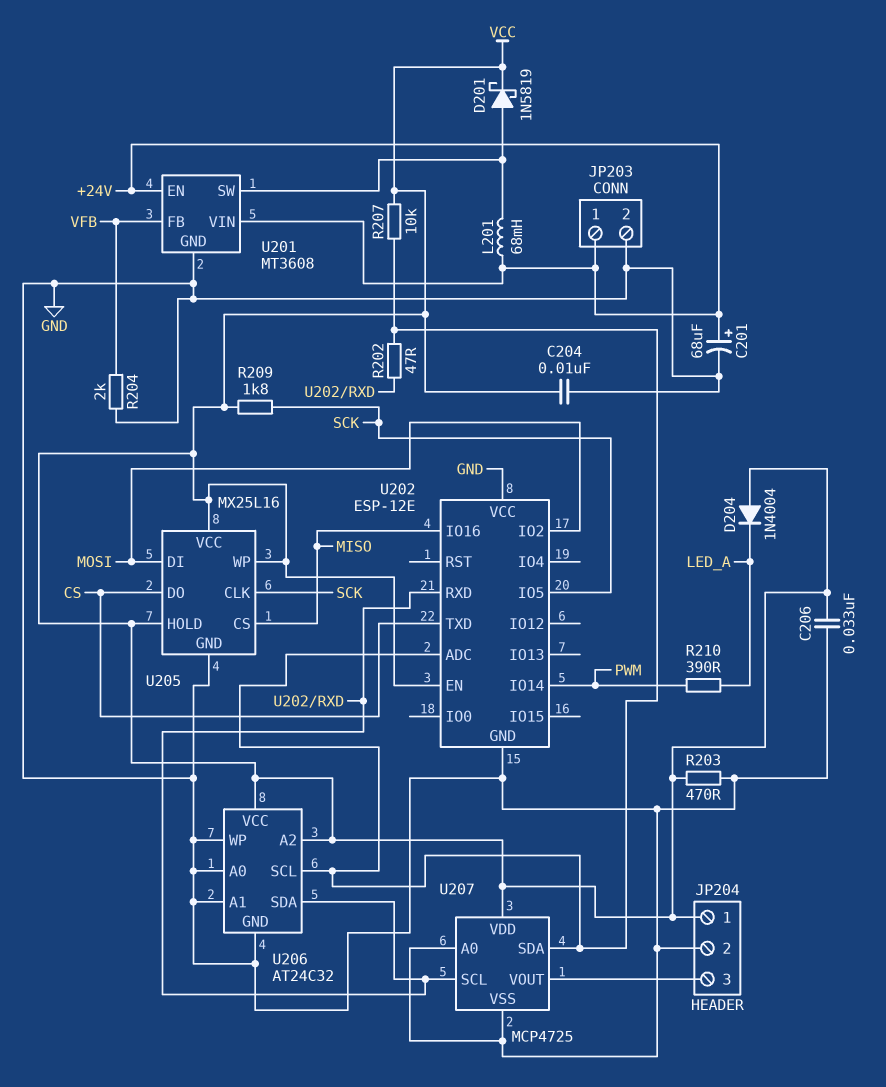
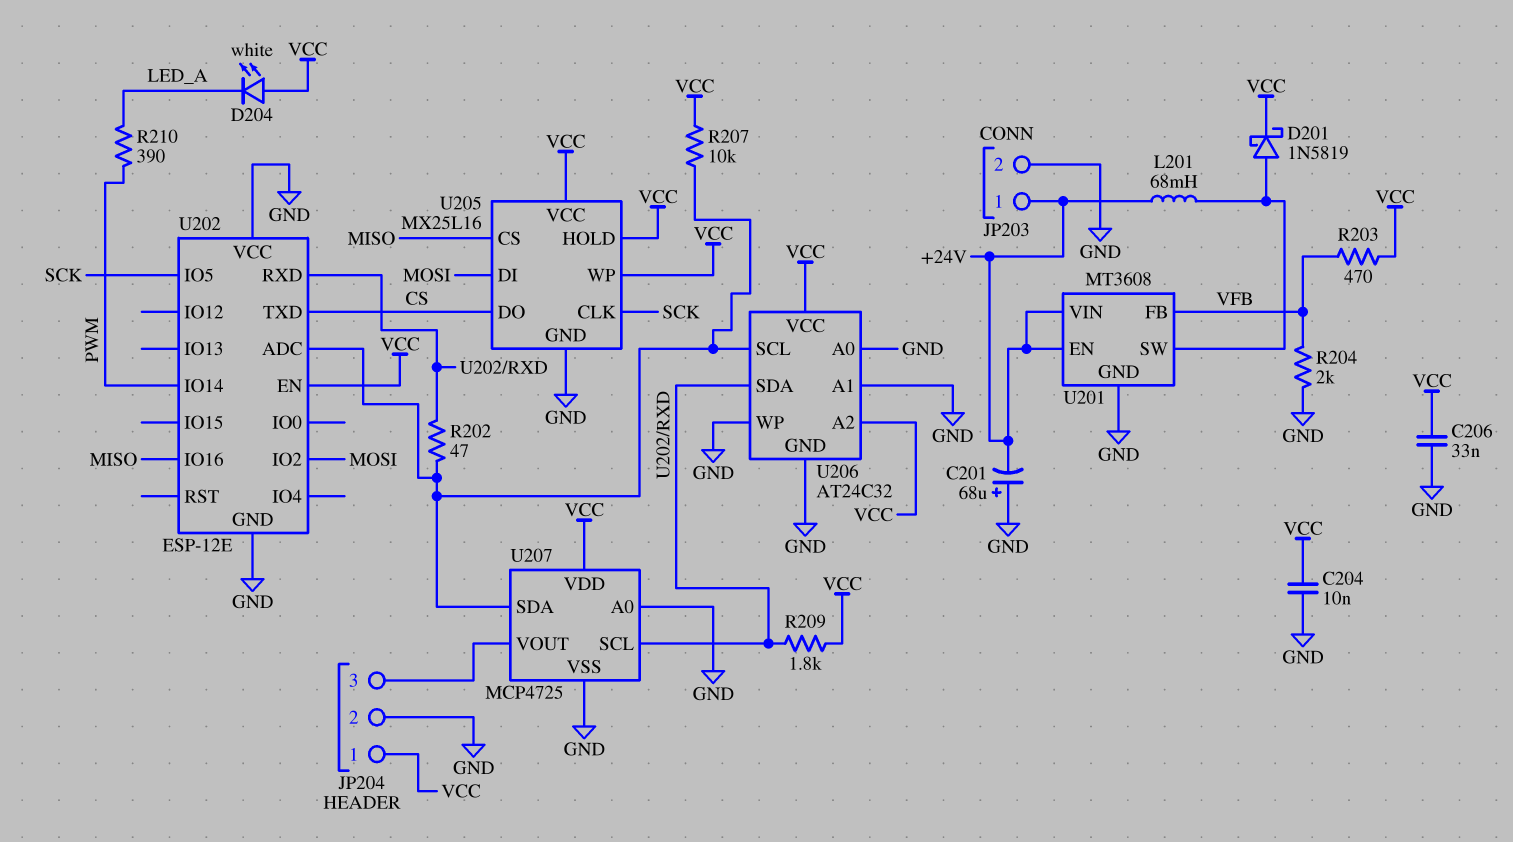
C201: 68uF (plus +24V, minus GND) -> 68uF (plus GND, minus +24V)
D204: diode 1N4004 (A VCC, K LED_A) -> LED white (A VCC, K LED_A)
R203: 470 (GND, VCC) -> 470 (VCC, VFB)
R209: 1.8k (SCK, VCC) -> 1.8k (U202/RXD, VCC)

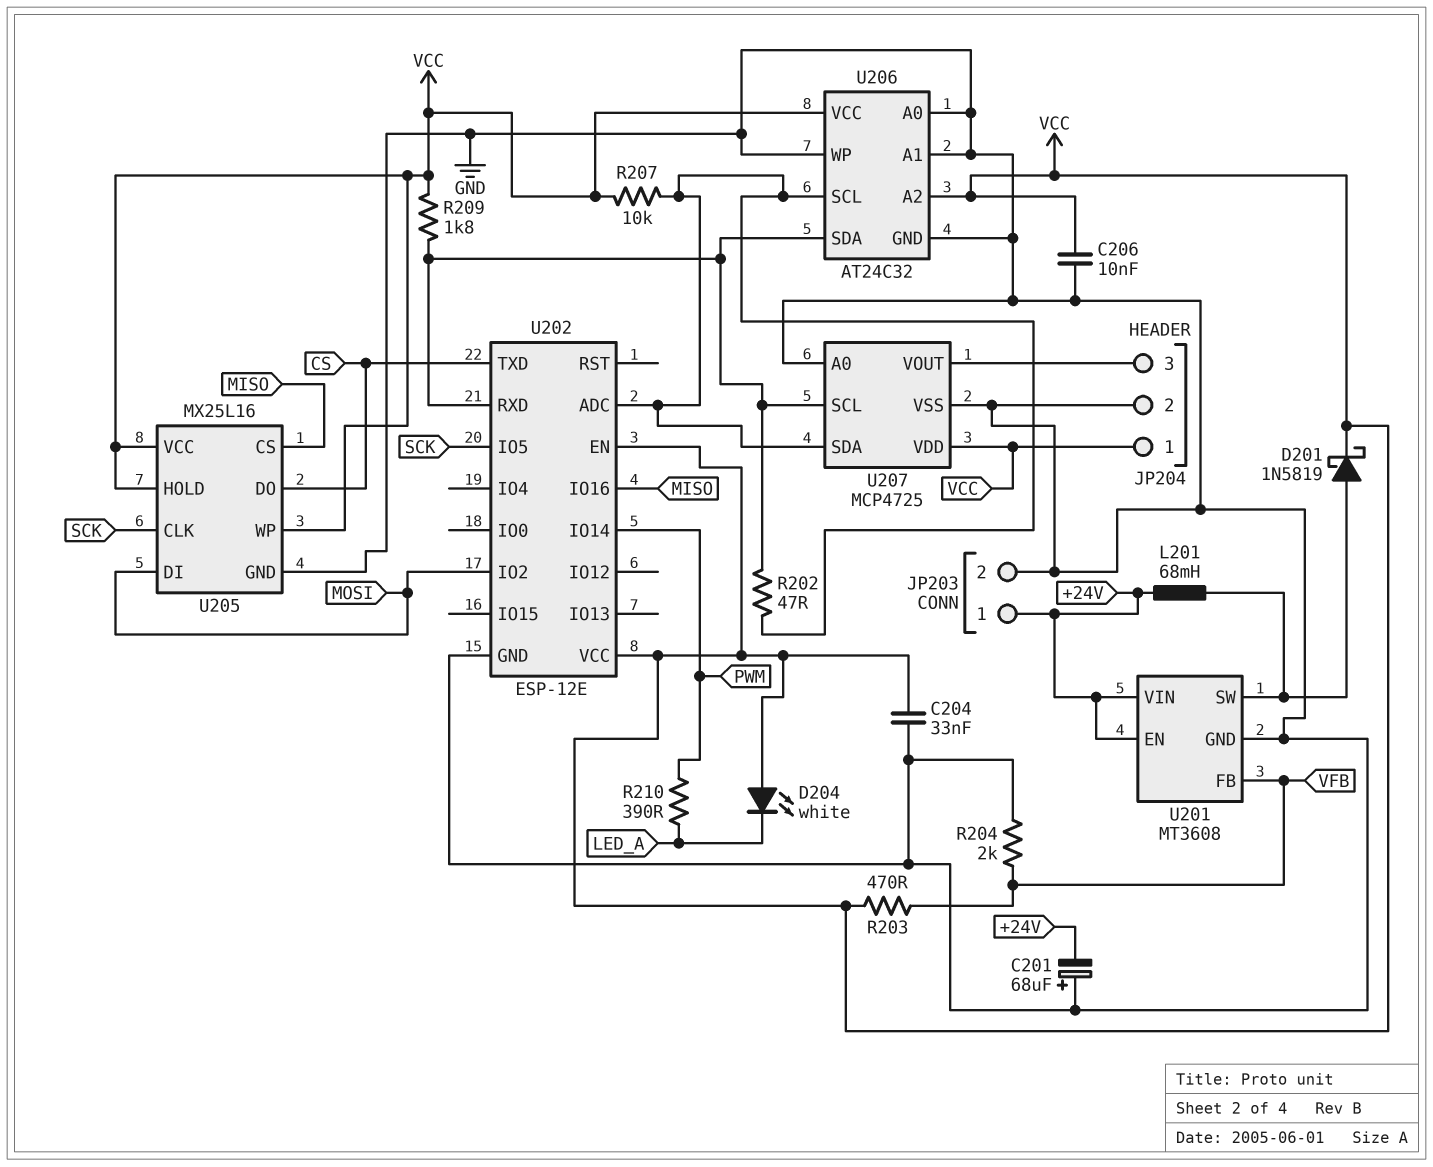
C204: 10nF (GND, VCC) -> 33nF (GND, VCC)
C206: 33nF (GND, VCC) -> 10nF (GND, VCC)
U202 pin VCC: GND -> VCC

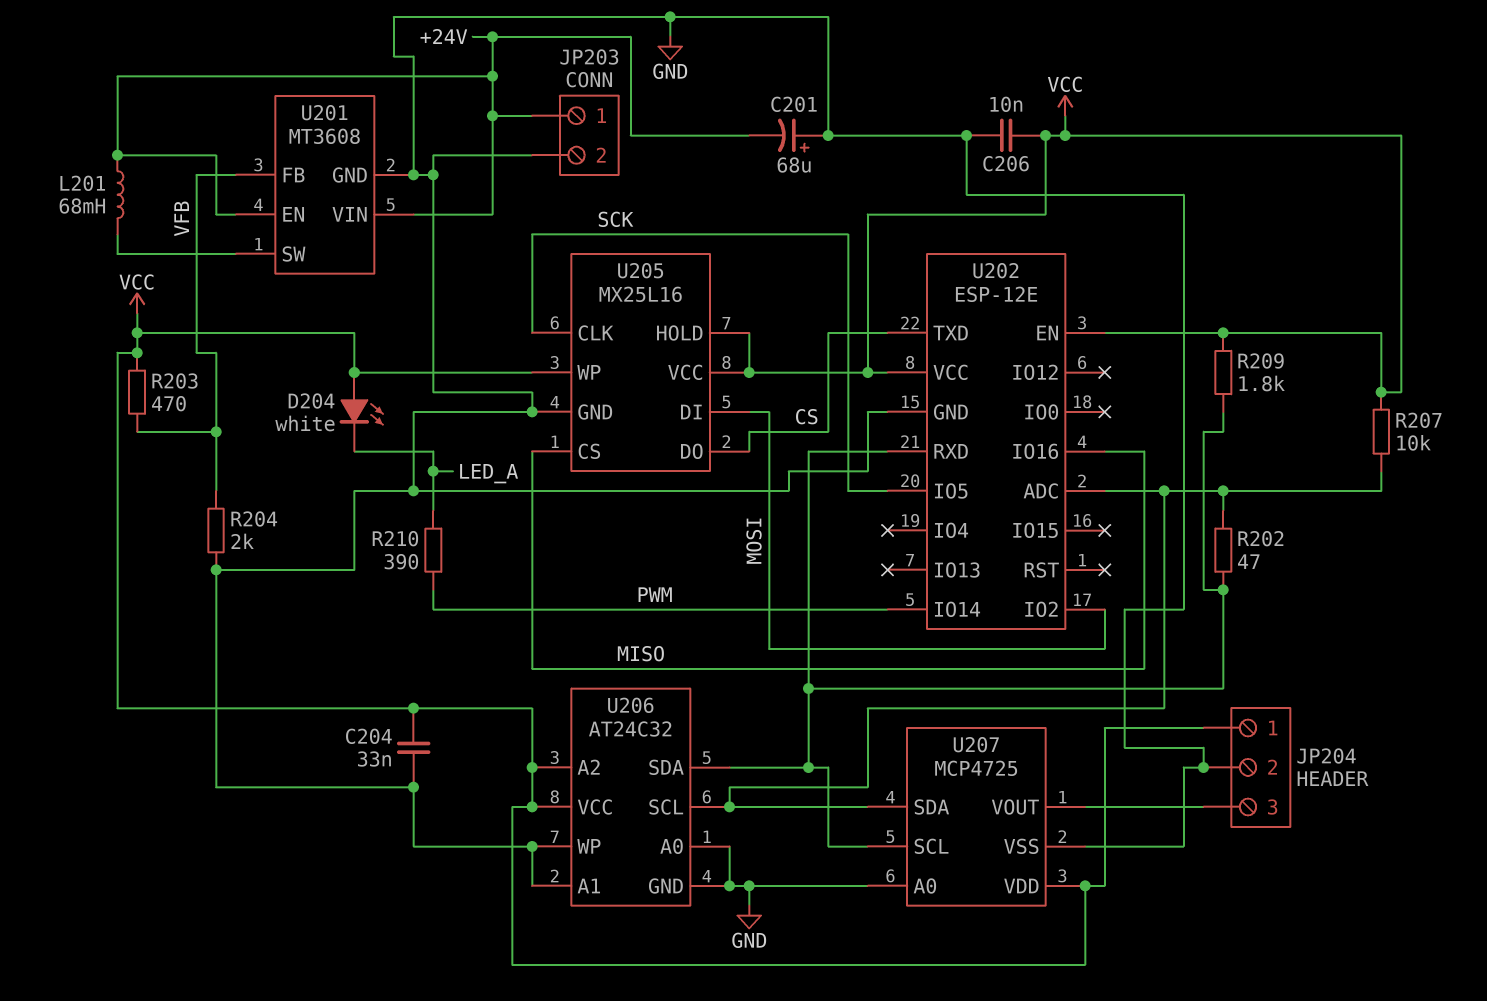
D201: schottky 1N5819 (A U201/SW, K VCC) -> none

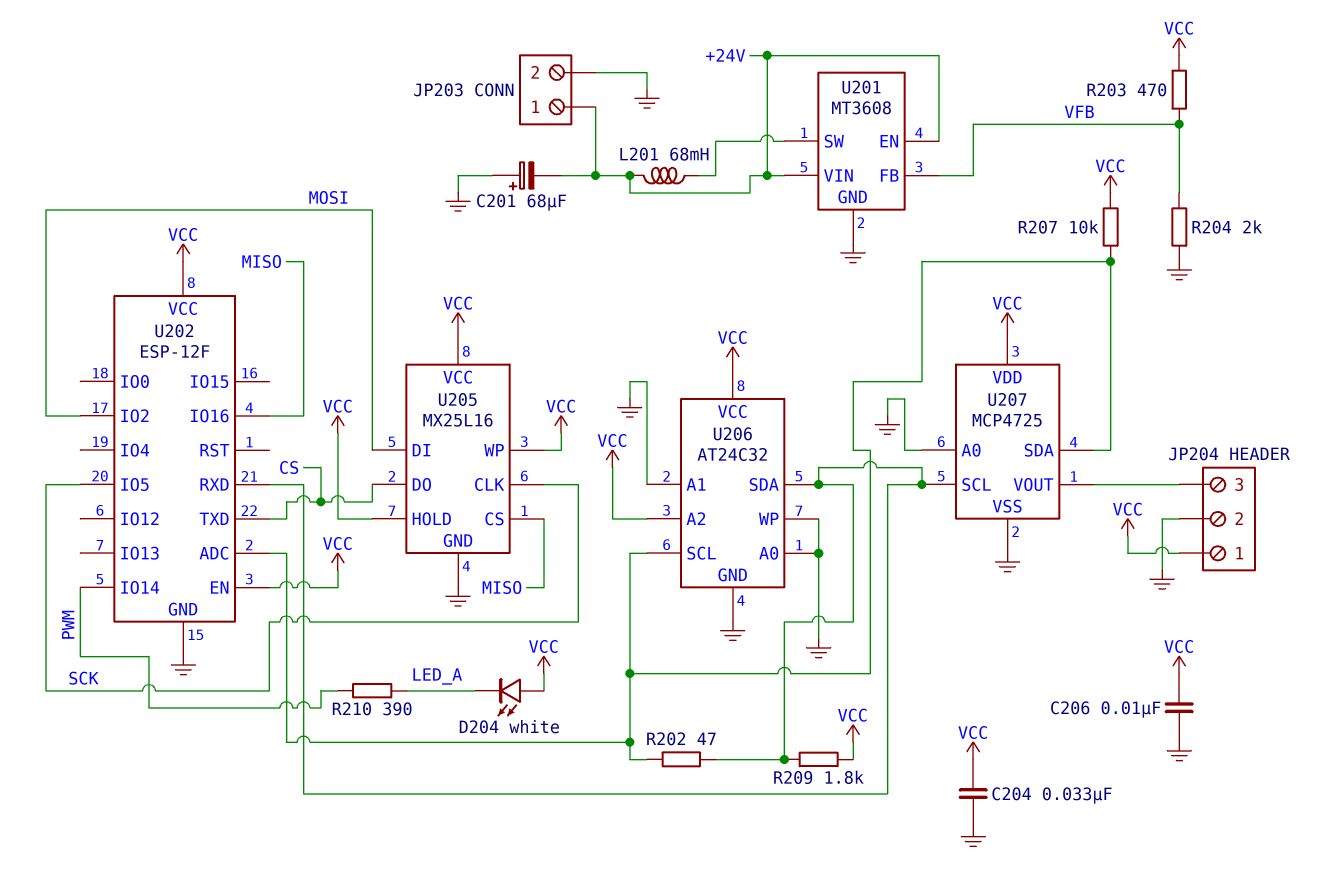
U202: ESP-12E -> ESP-12F

